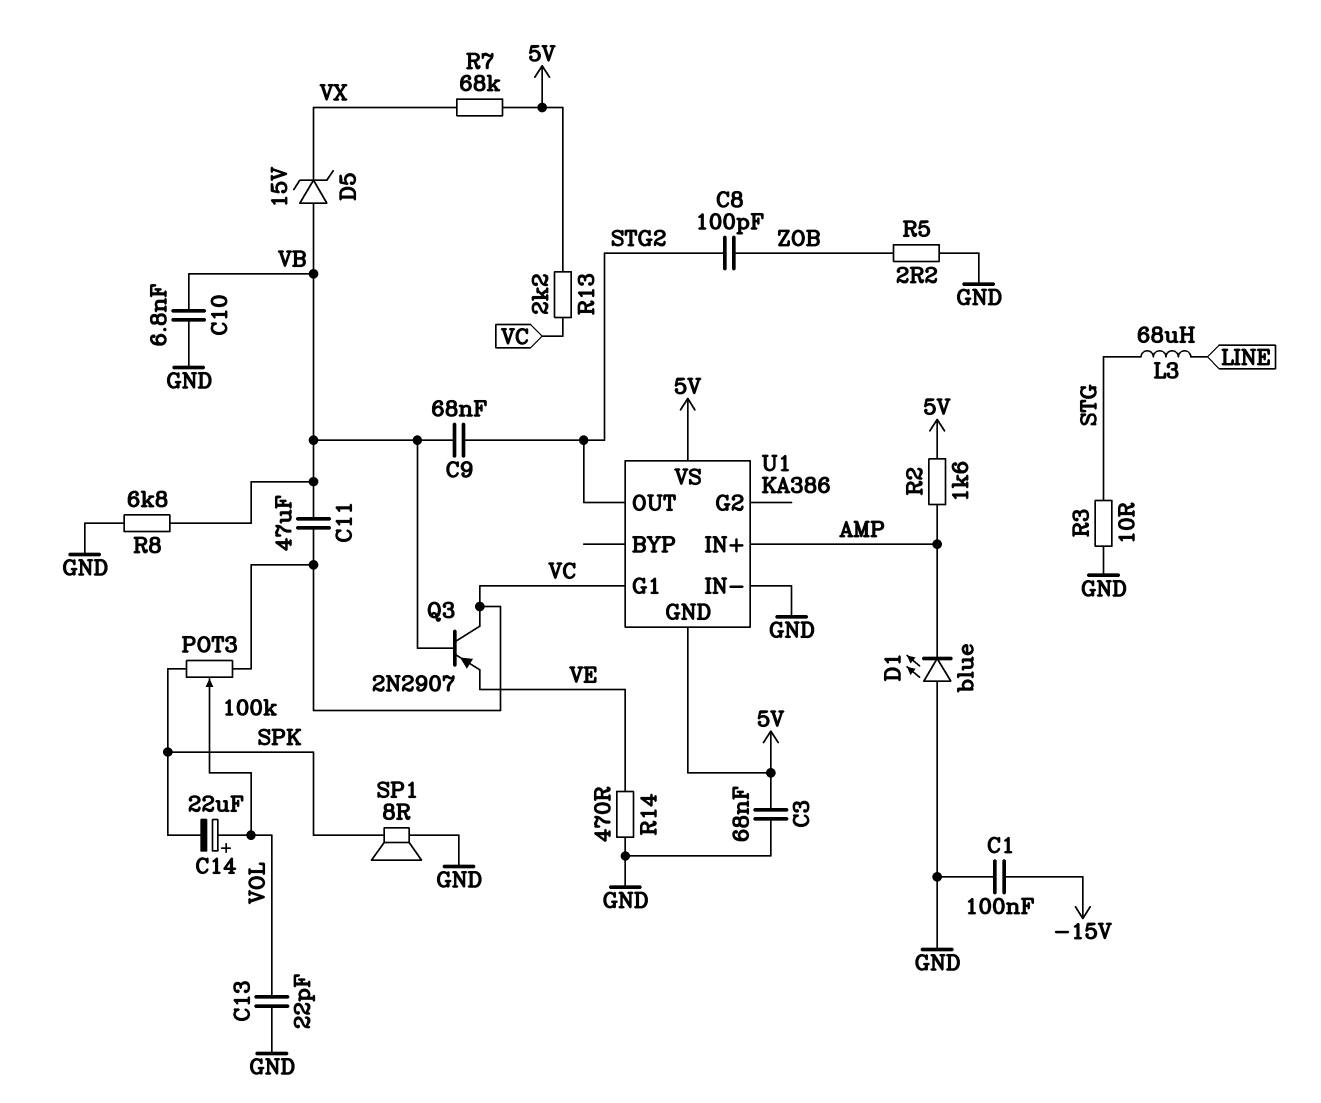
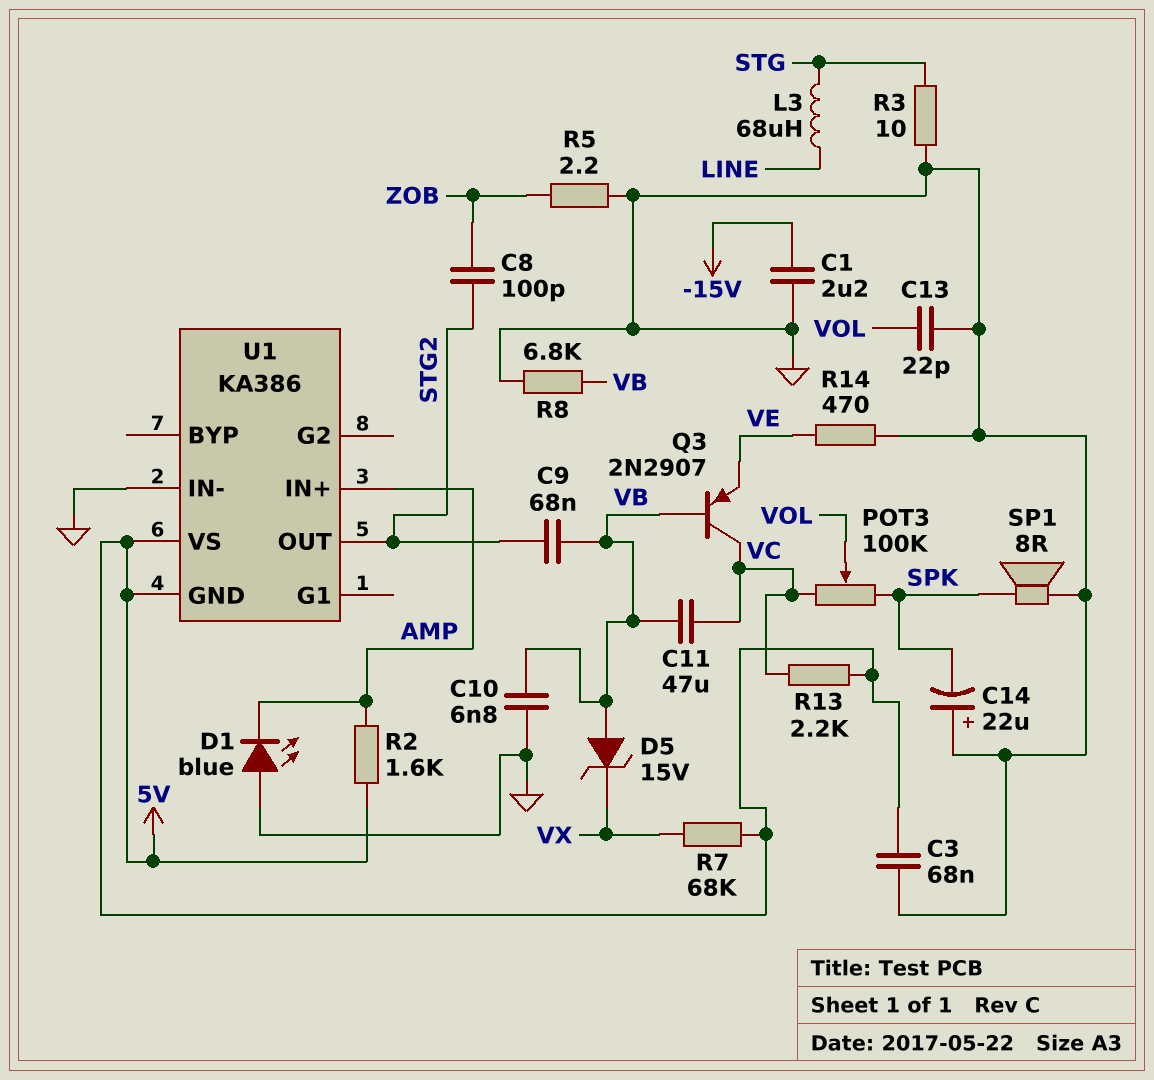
C1: 100nF (-15V, GND) -> 2.2uF (-15V, GND)
C14: 22uF (plus VOL, minus SPK) -> 22uF (plus GND, minus SPK)
U1 pin G1: VC -> none

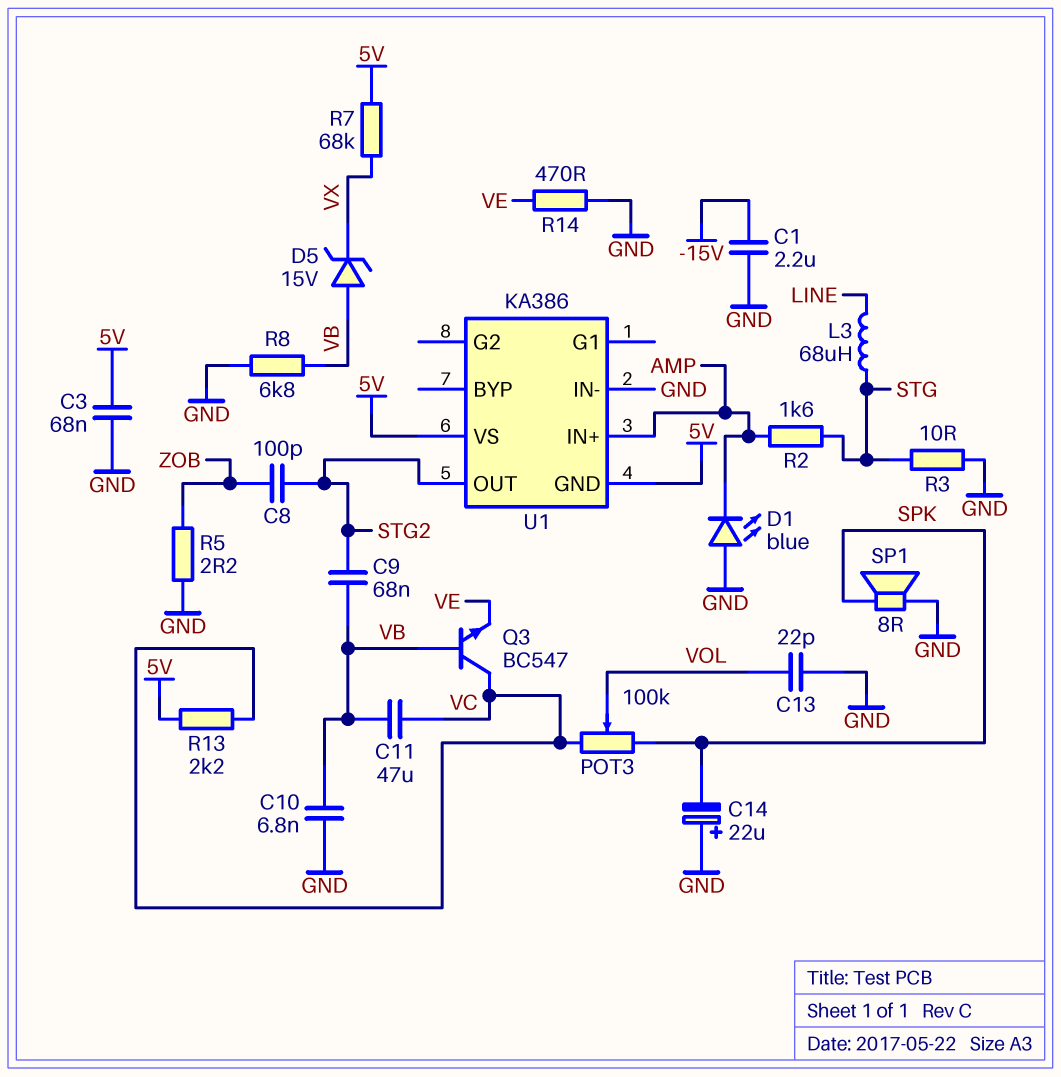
Q3: PNP 2N2907 (B VB, C VC, E VE) -> NPN BC547 (B VB, C VC, E VE)
R2: 1.6k (5V, AMP) -> 1.6k (AMP, STG)

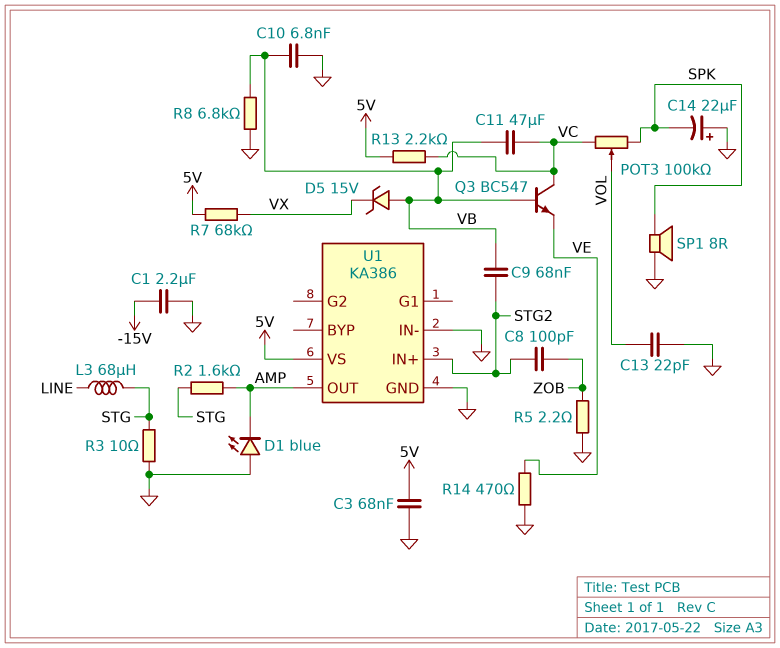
U1 pin GND: 5V -> GND
U1 pin IN+: AMP -> STG2
U1 pin OUT: STG2 -> AMP

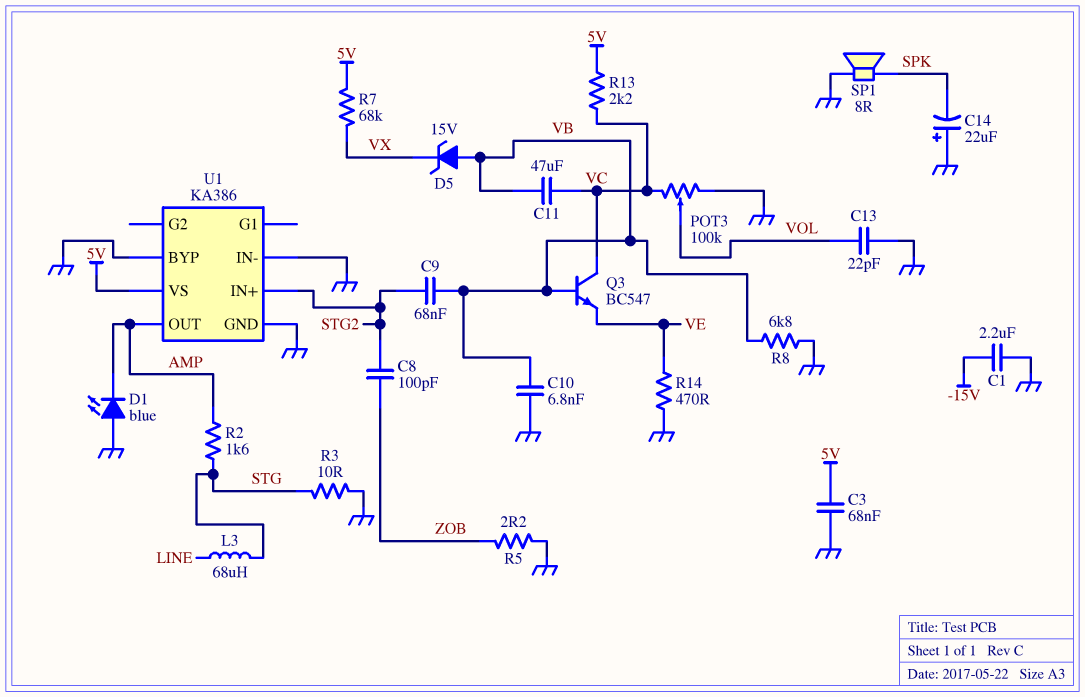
POT3: 100k (SPK, VC, wiper VOL) -> 100k (GND, VC, wiper VOL)
U1 pin BYP: none -> GND

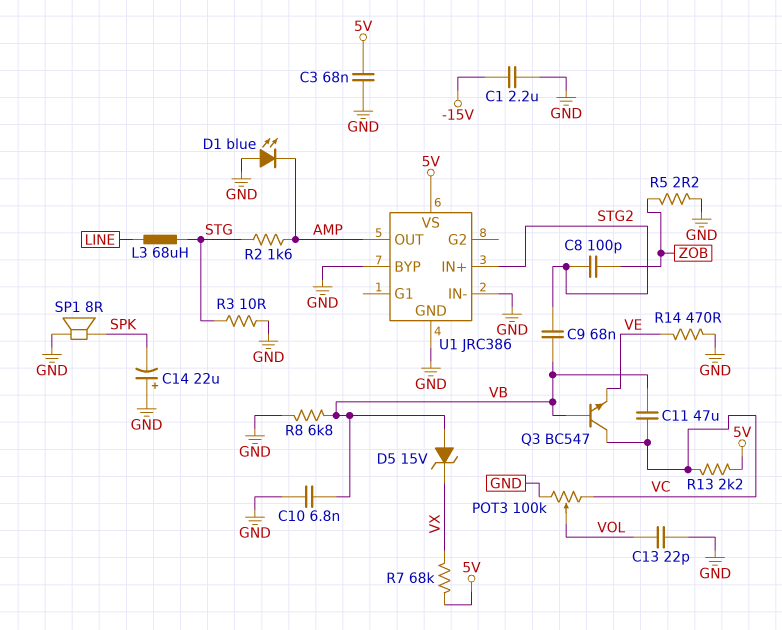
U1: KA386 -> JRC386

